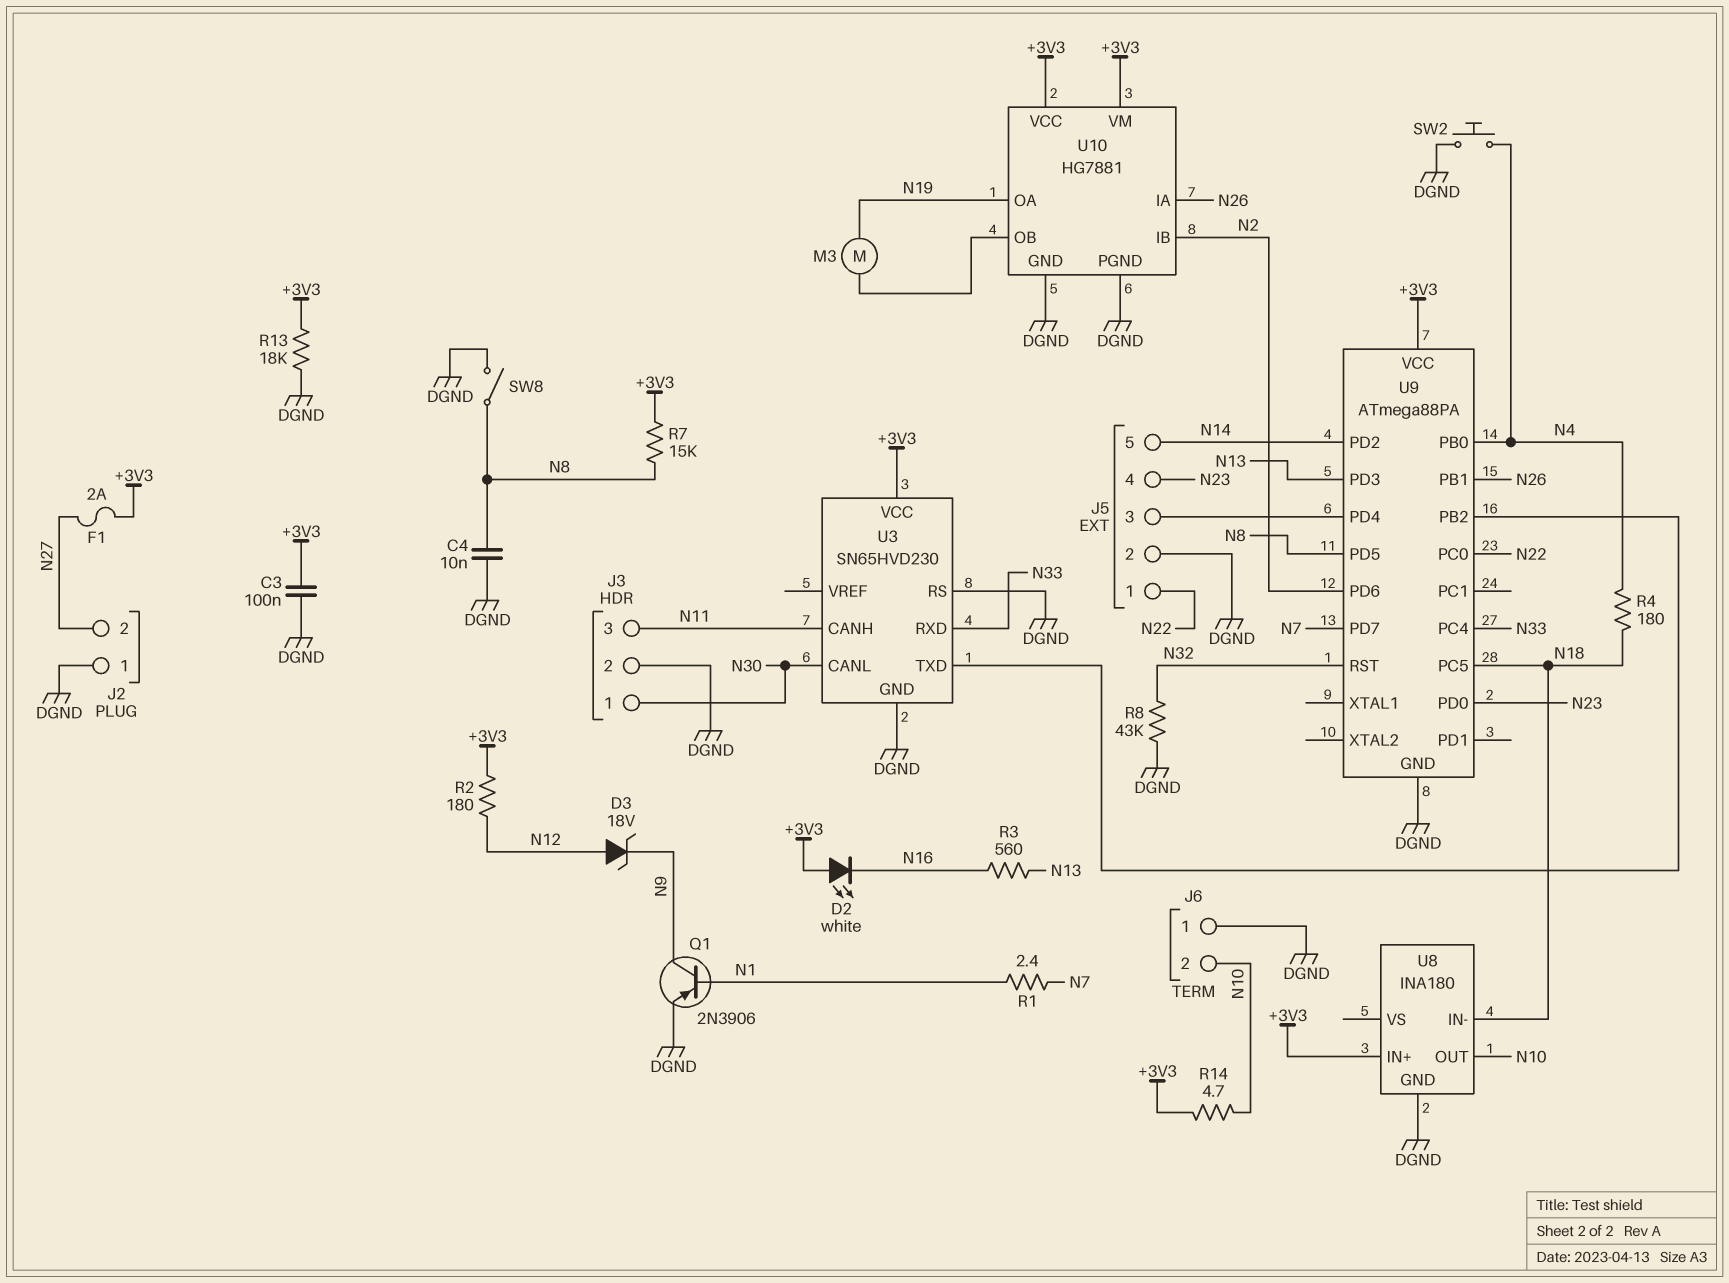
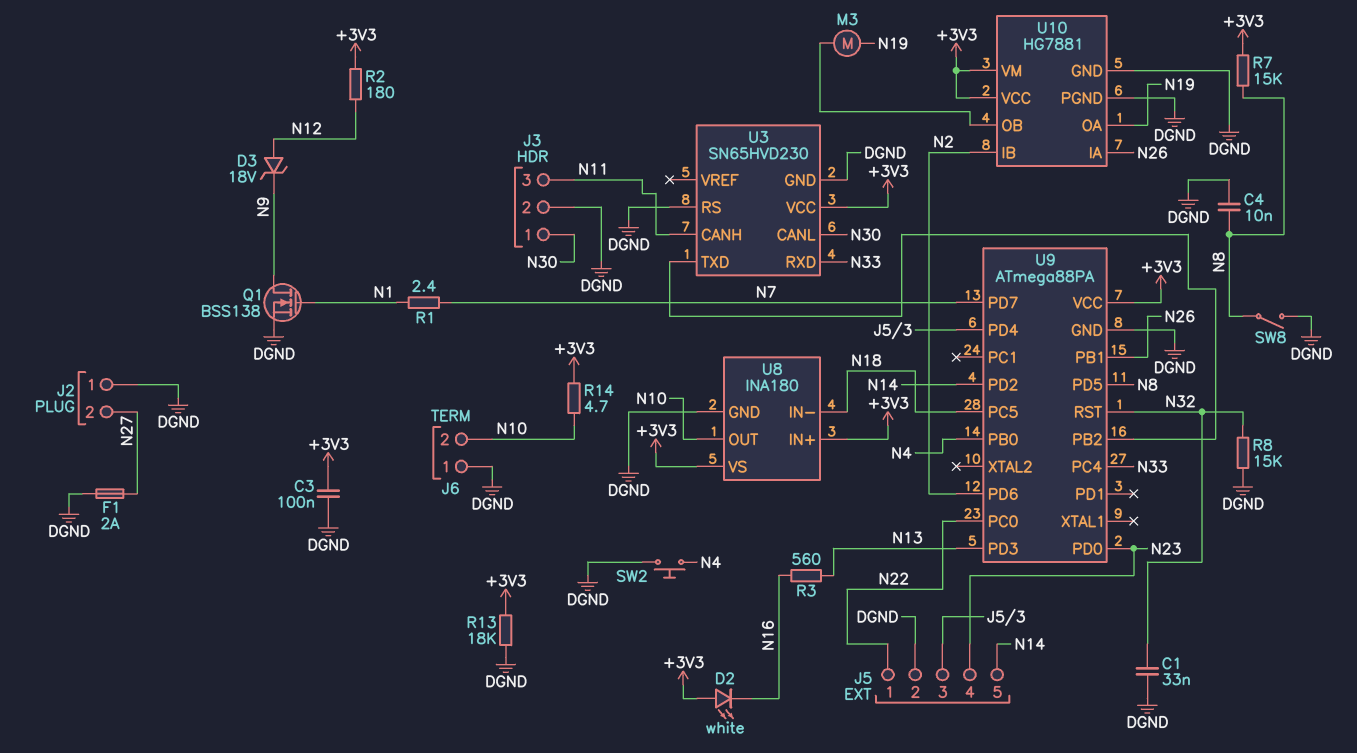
C1: none -> 33nF (DGND, N32)
F1: 2A (+3V3, N27) -> 2A (DGND, N27)
Q1: PNP 2N3906 (B N1, C N9, E DGND) -> NMOS BSS138 (G N1, D N9, S DGND)
R4: 180 (N4, N18) -> none
R8: 43k (DGND, N32) -> 15k (DGND, N32)
U8 pin VS: none -> +3V3

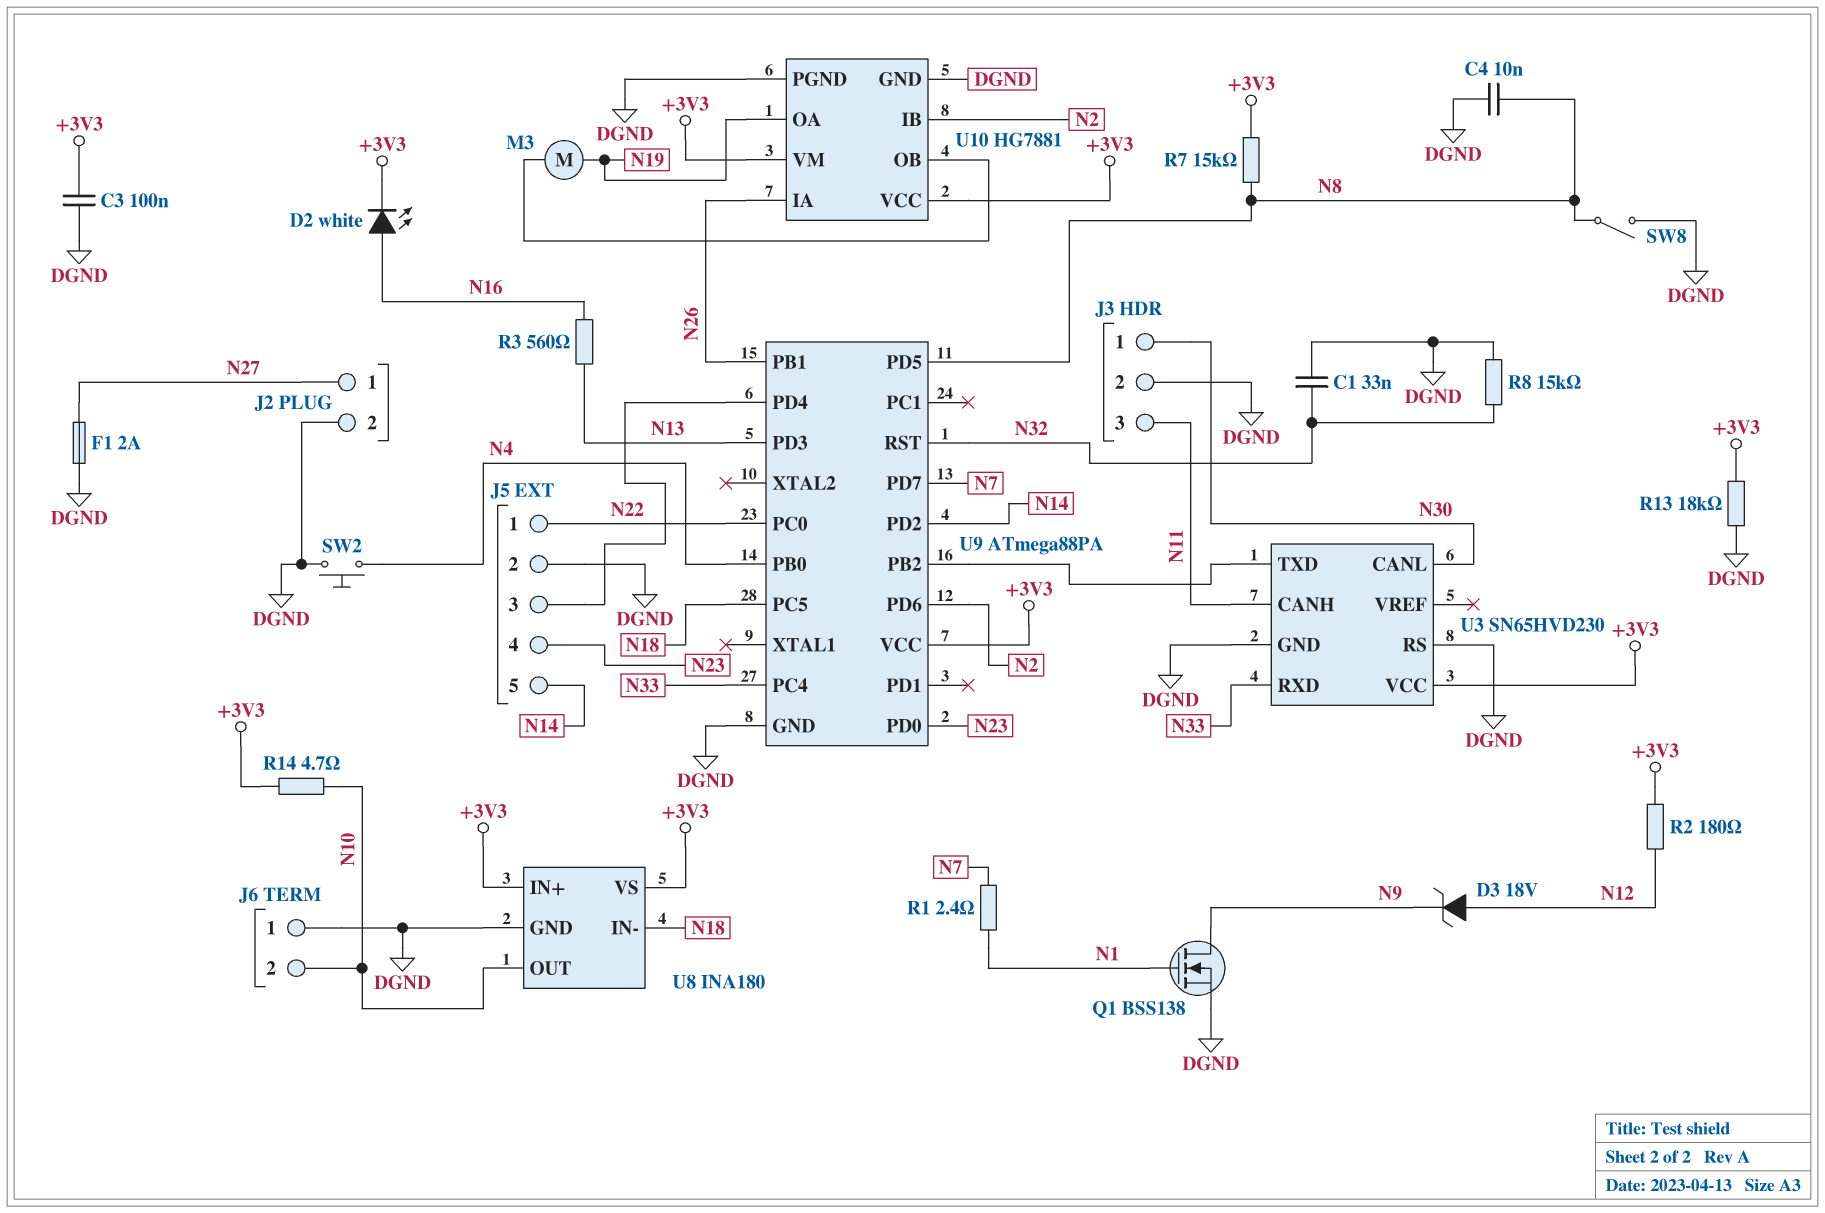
D2: LED white (A +3V3, K N16) -> LED white (A N16, K +3V3)
J2 pin 1: DGND -> N27
J2 pin 2: N27 -> DGND

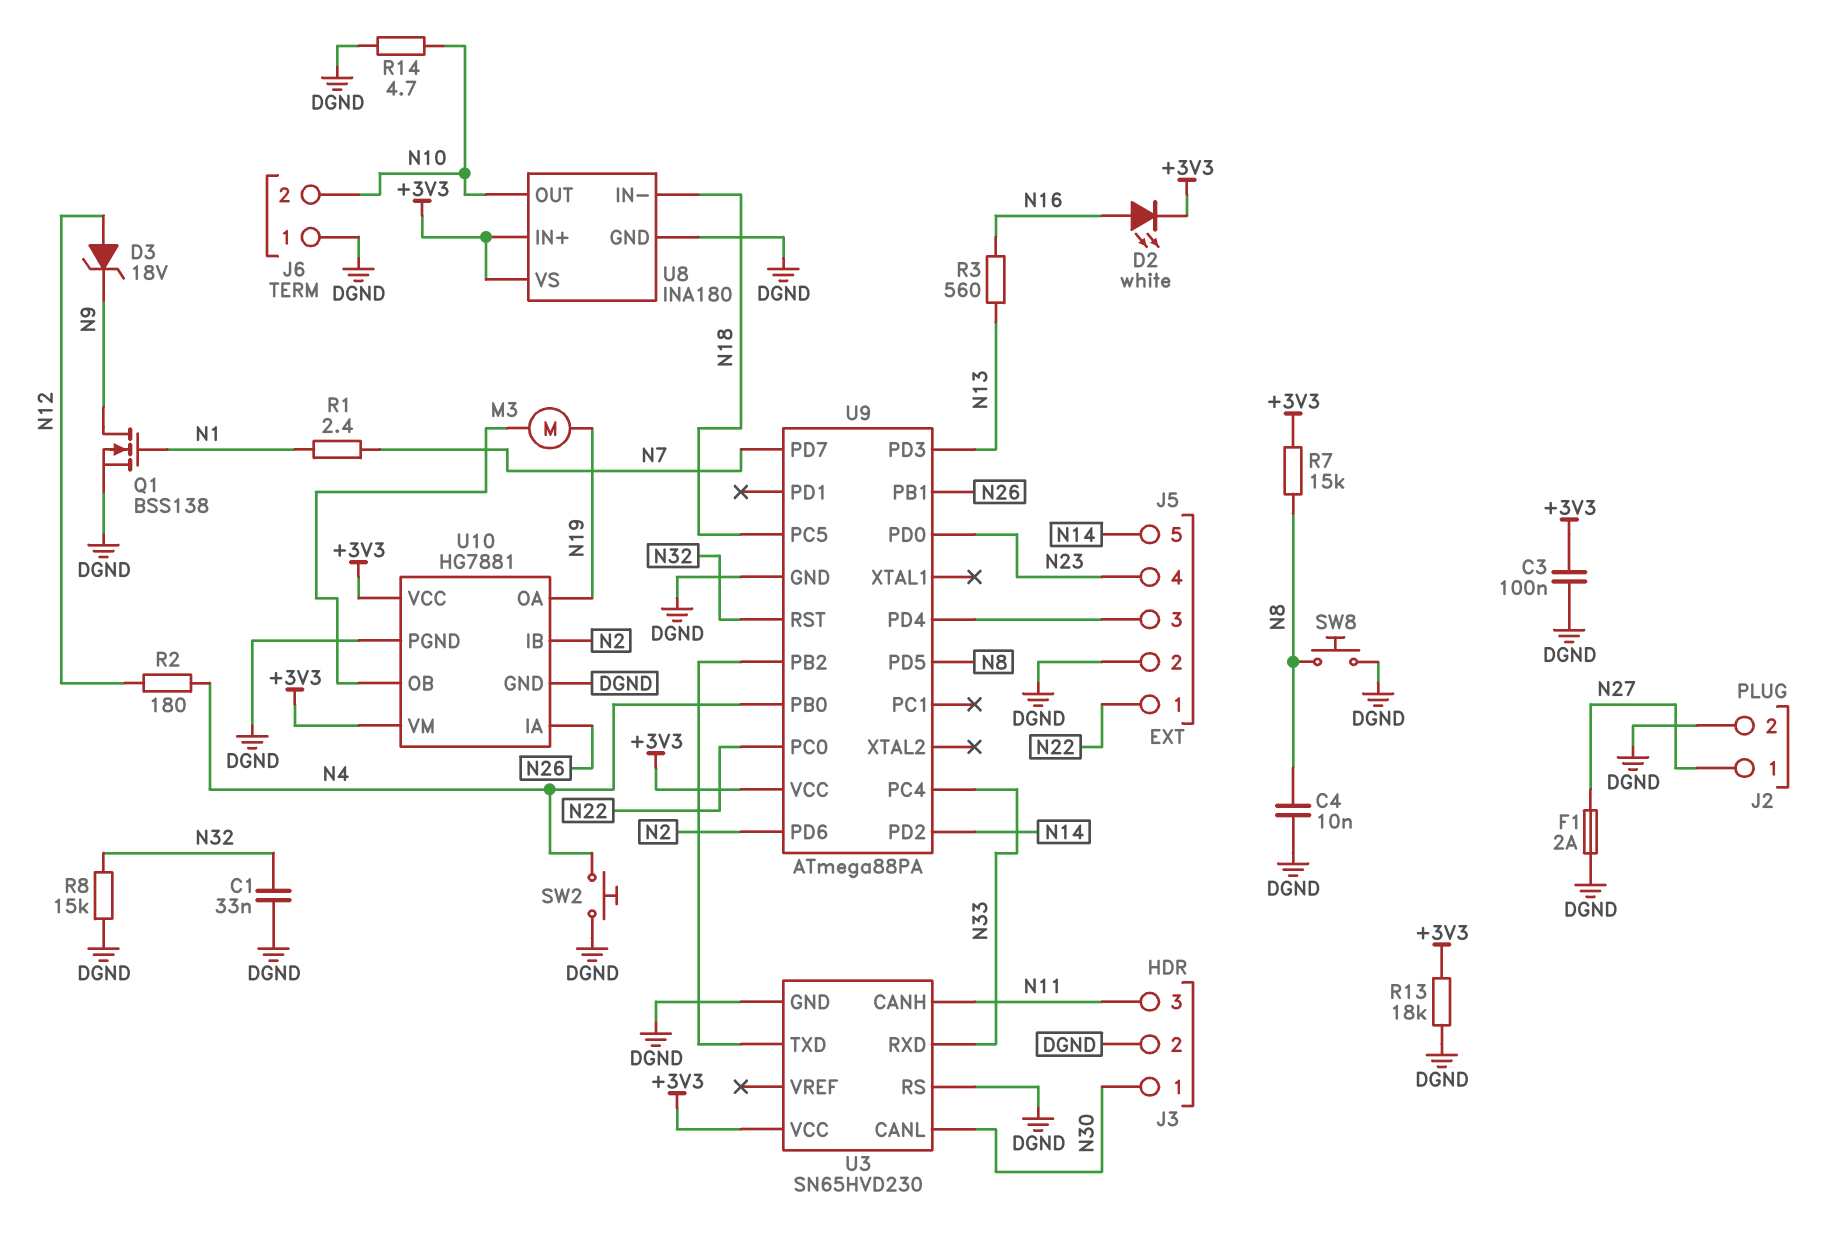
R2: 180 (+3V3, N12) -> 180 (N4, N12)
R14: 4.7 (+3V3, N10) -> 4.7 (DGND, N10)
SW8: switch (DGND, N8) -> button (DGND, N8)

